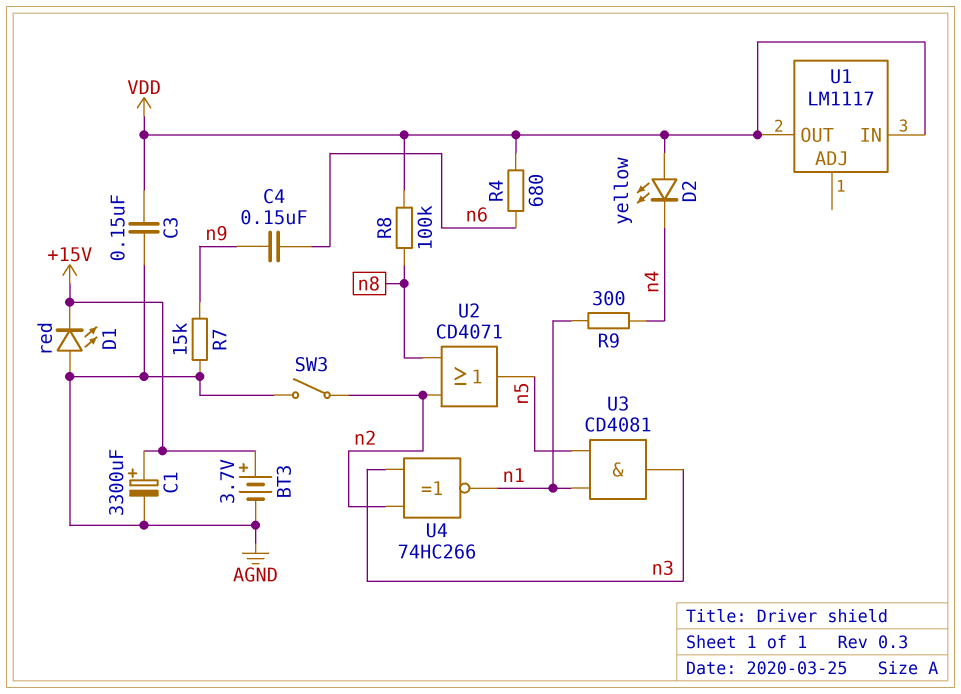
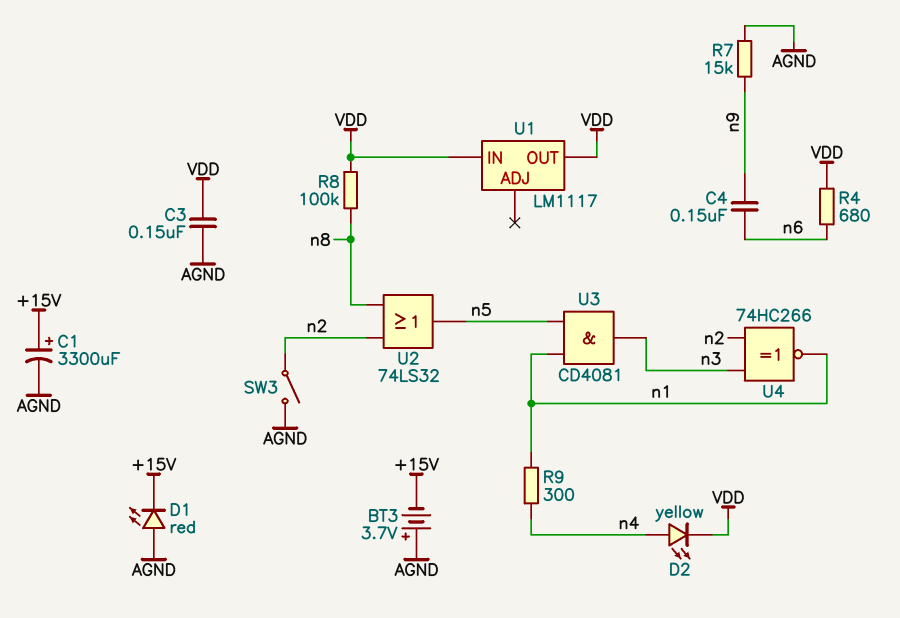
BT3: 3.7V (plus +15V, minus AGND) -> 3.7V (plus AGND, minus +15V)
D2: LED yellow (A VDD, K n4) -> LED yellow (A n4, K VDD)
U2: OR CD4071 (in n2, in n8, out n5) -> OR 74LS32 (in n2, in n8, out n5)

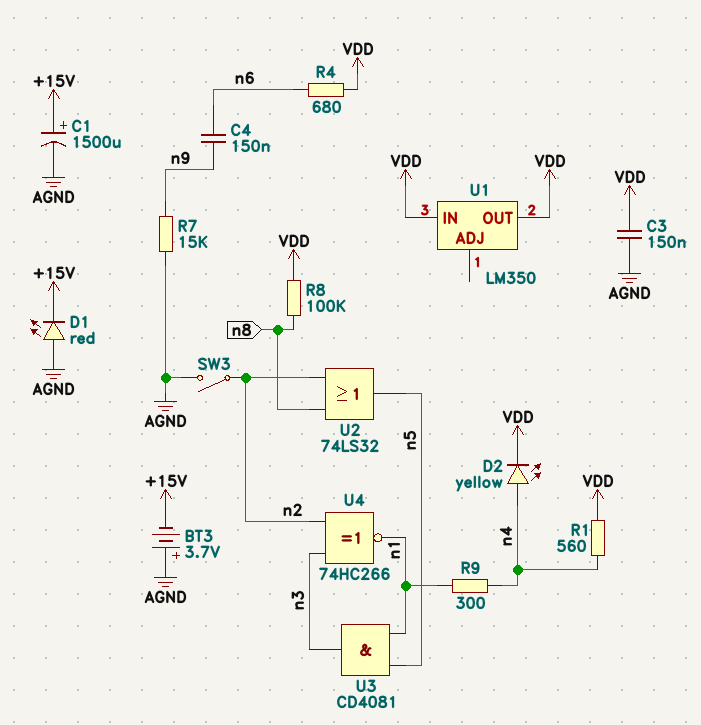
C1: 3300uF (plus +15V, minus AGND) -> 1500uF (plus +15V, minus AGND)
R1: none -> 560 (VDD, n4)
U1: LM1117 -> LM350

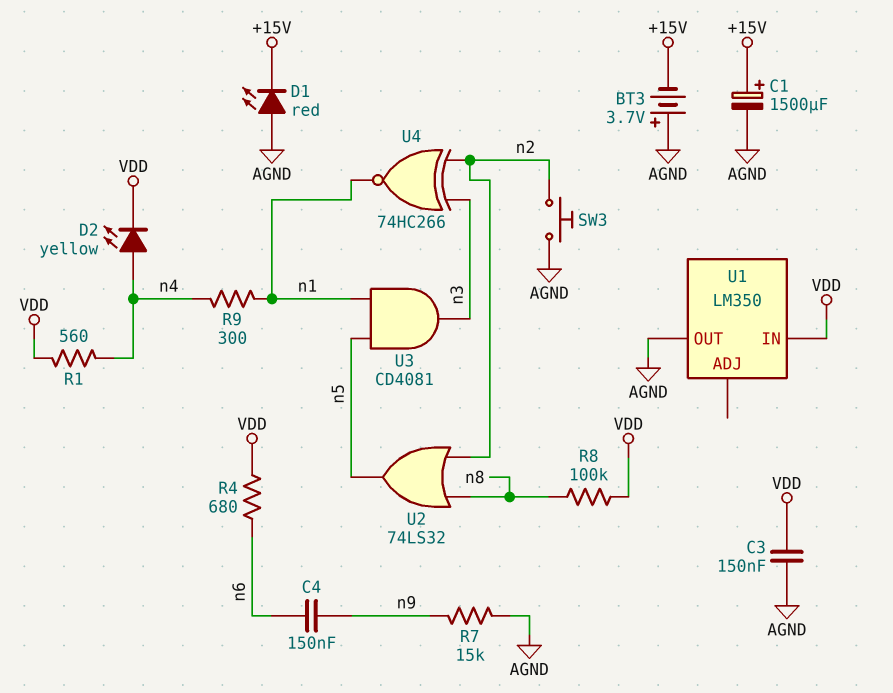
SW3: switch (AGND, n2) -> button (AGND, n2)
U1 pin OUT: VDD -> AGND

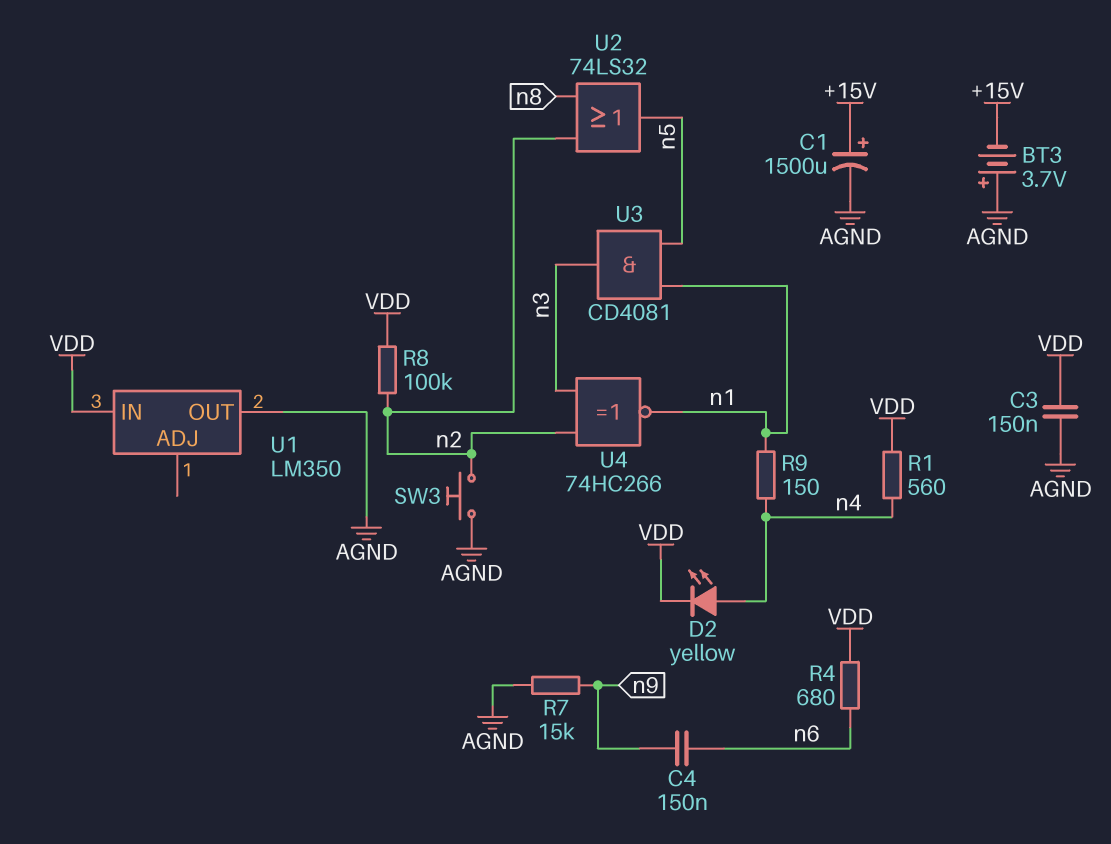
D1: LED red (A AGND, K +15V) -> none
R8: 100k (VDD, n8) -> 100k (VDD, n2)
R9: 300 (n1, n4) -> 150 (n1, n4)

